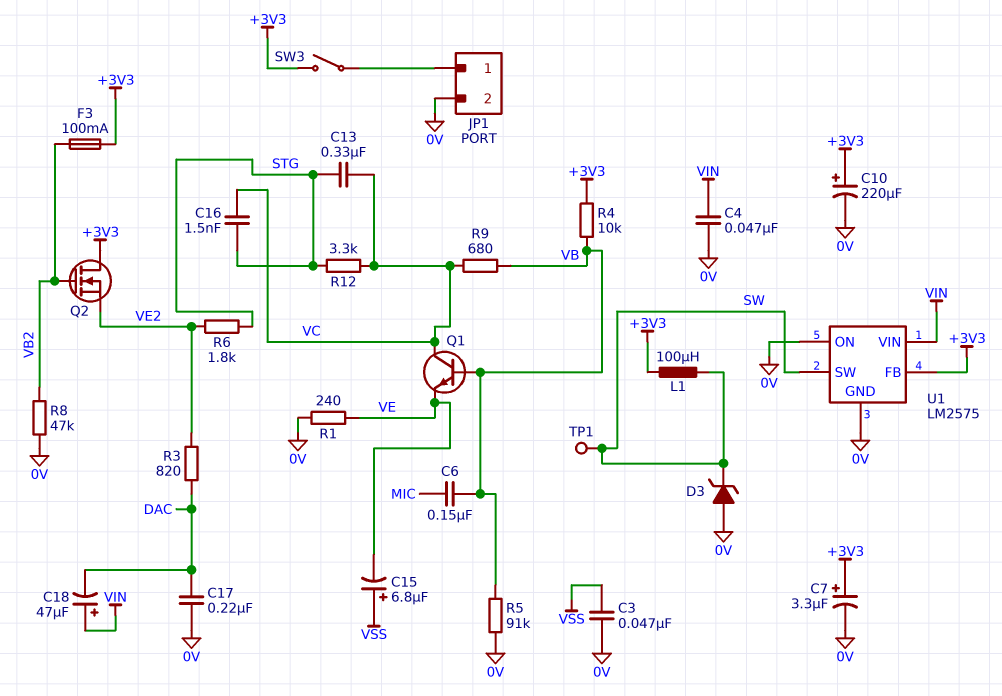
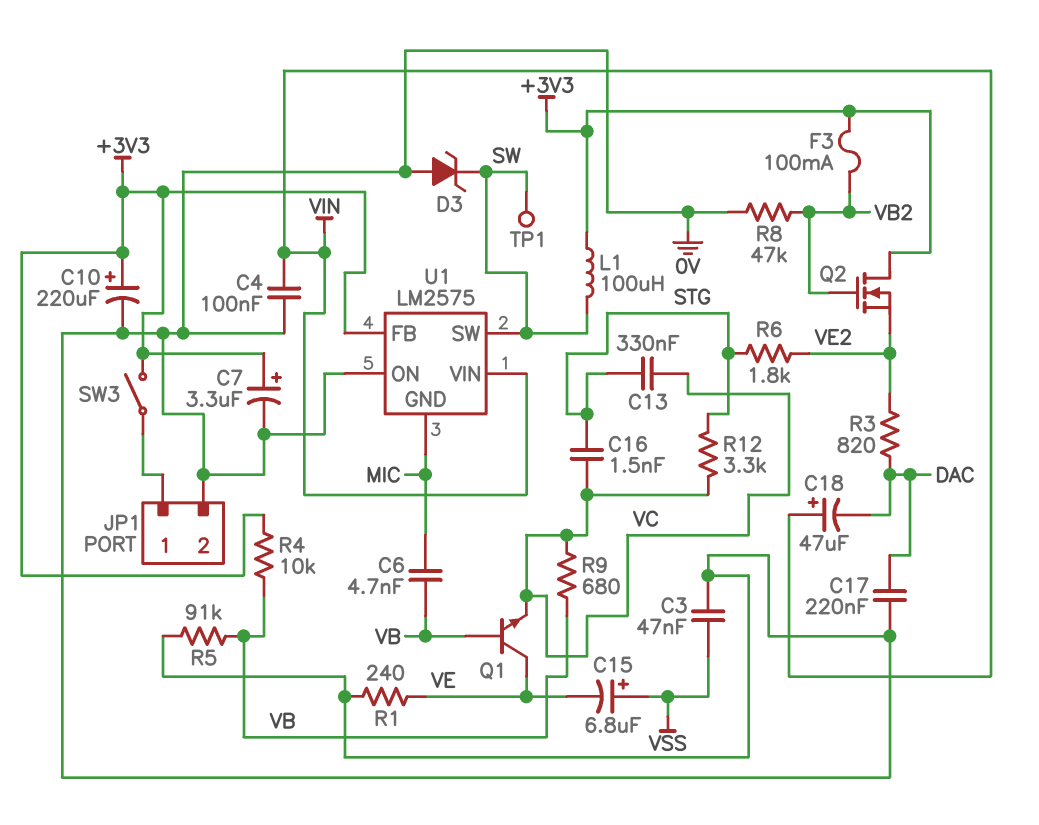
C4: 47nF (0V, VIN) -> 100nF (0V, VIN)
C6: 150nF (MIC, VB) -> 4.7nF (MIC, VB)
Q1: NPN (B VB, C VC, E VE) -> NPN (B VB, C VE, E VC)
U1 pin GND: 0V -> MIC

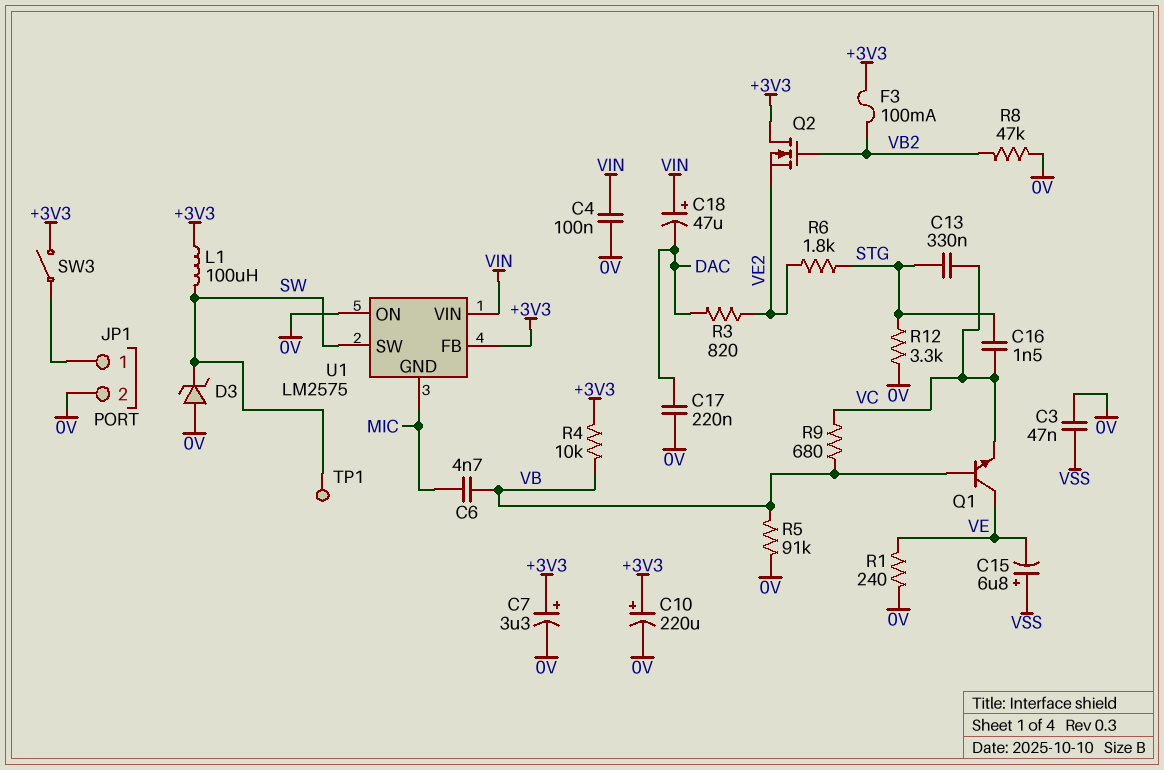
R12: 3.3k (STG, VC) -> 3.3k (0V, STG)

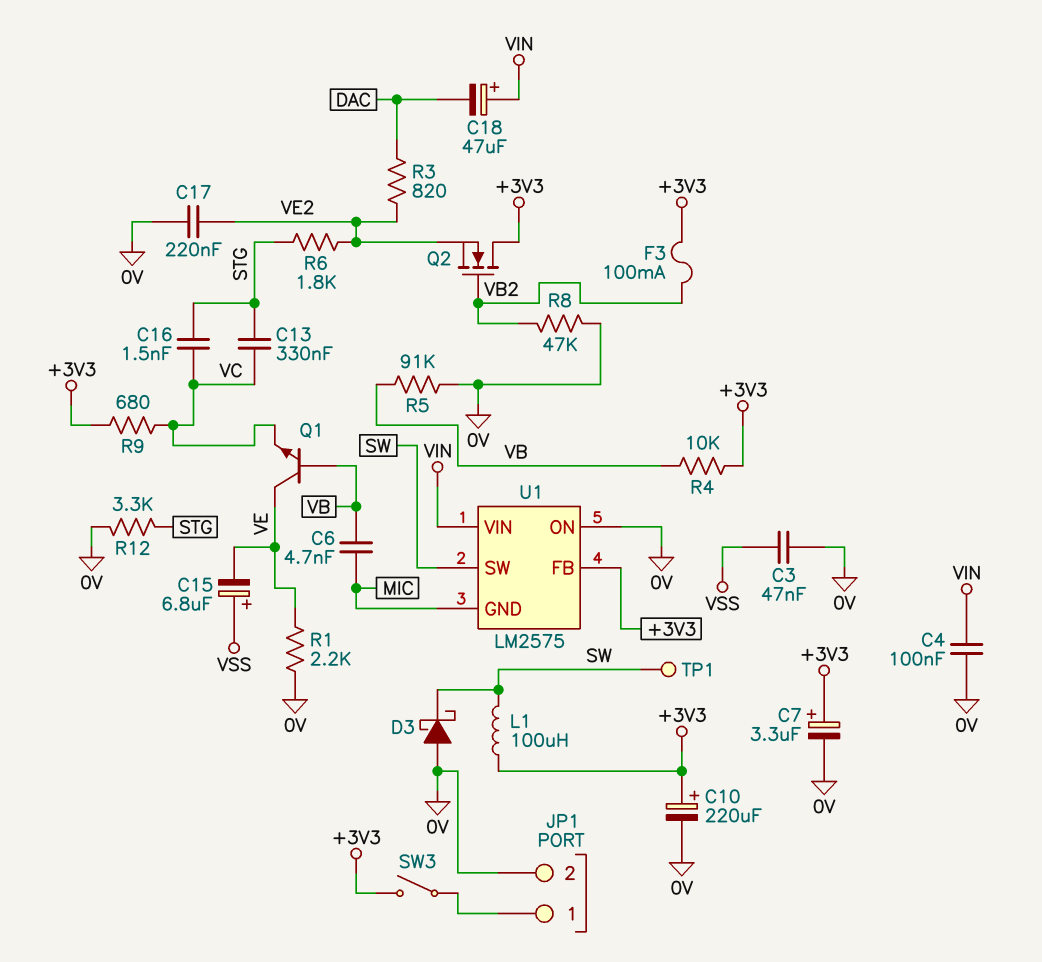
C17: 220nF (0V, DAC) -> 220nF (0V, VE2)
D3: zener (A 0V, K SW) -> schottky (A 0V, K SW)
R1: 240 (0V, VE) -> 2.2k (0V, VE)
R9: 680 (VB, VC) -> 680 (+3V3, VC)

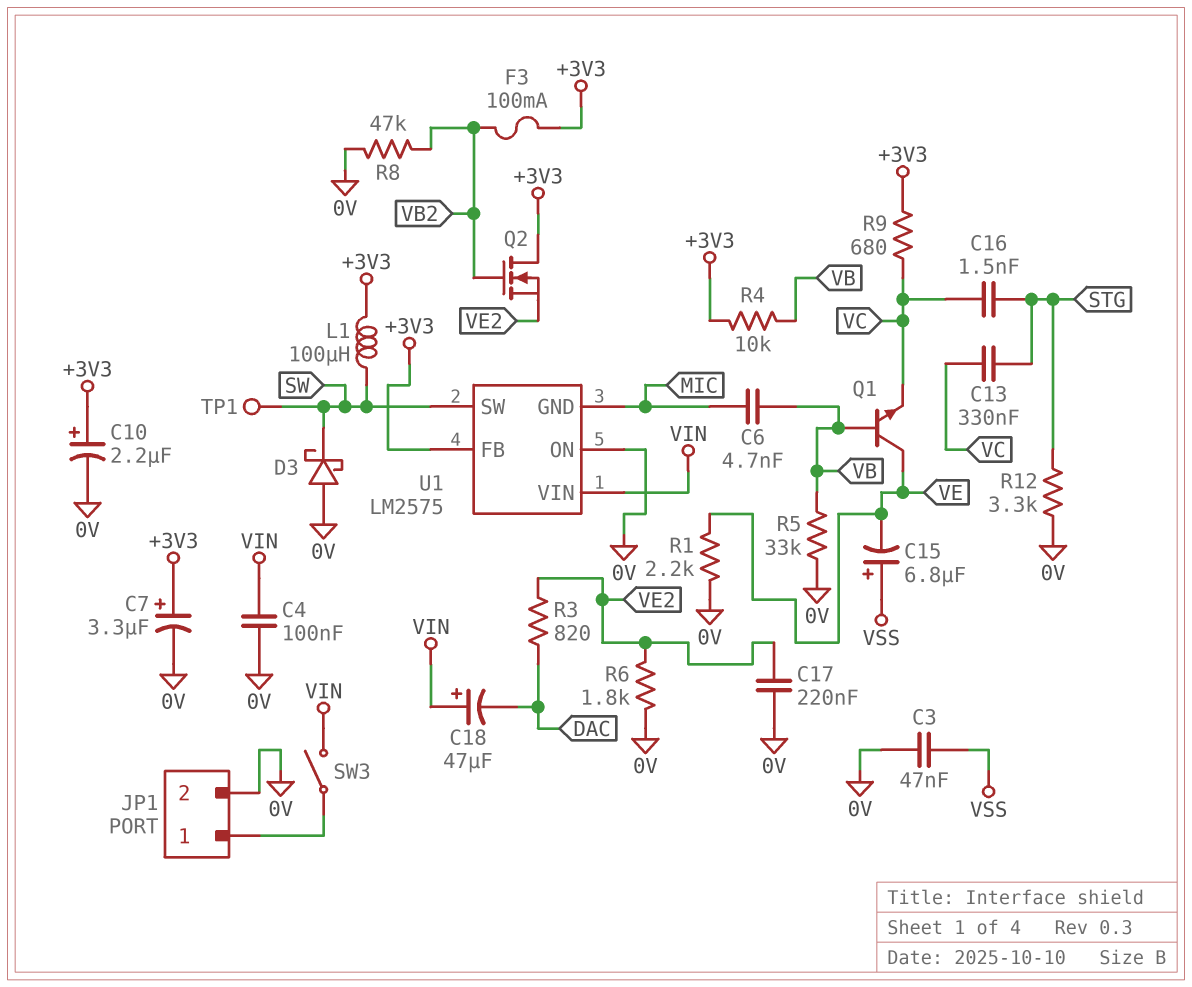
C10: 220uF (plus +3V3, minus 0V) -> 2.2uF (plus +3V3, minus 0V)
R5: 91k (0V, VB) -> 33k (0V, VB)
R6: 1.8k (STG, VE2) -> 1.8k (0V, VE2)
SW3: switch (+3V3, JP1/1) -> switch (JP1/1, VIN)

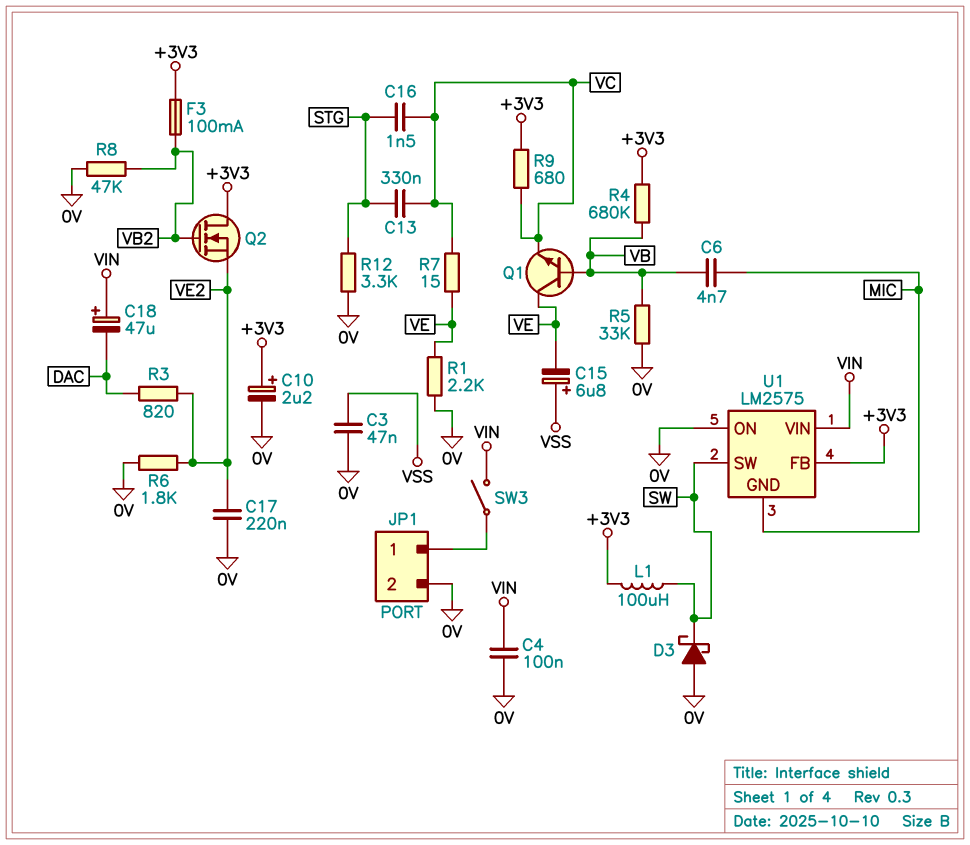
C7: 3.3uF (plus +3V3, minus 0V) -> none
R4: 10k (+3V3, VB) -> 680k (+3V3, VB)
R7: none -> 15 (VC, VE)
TP1: test point (SW) -> none

